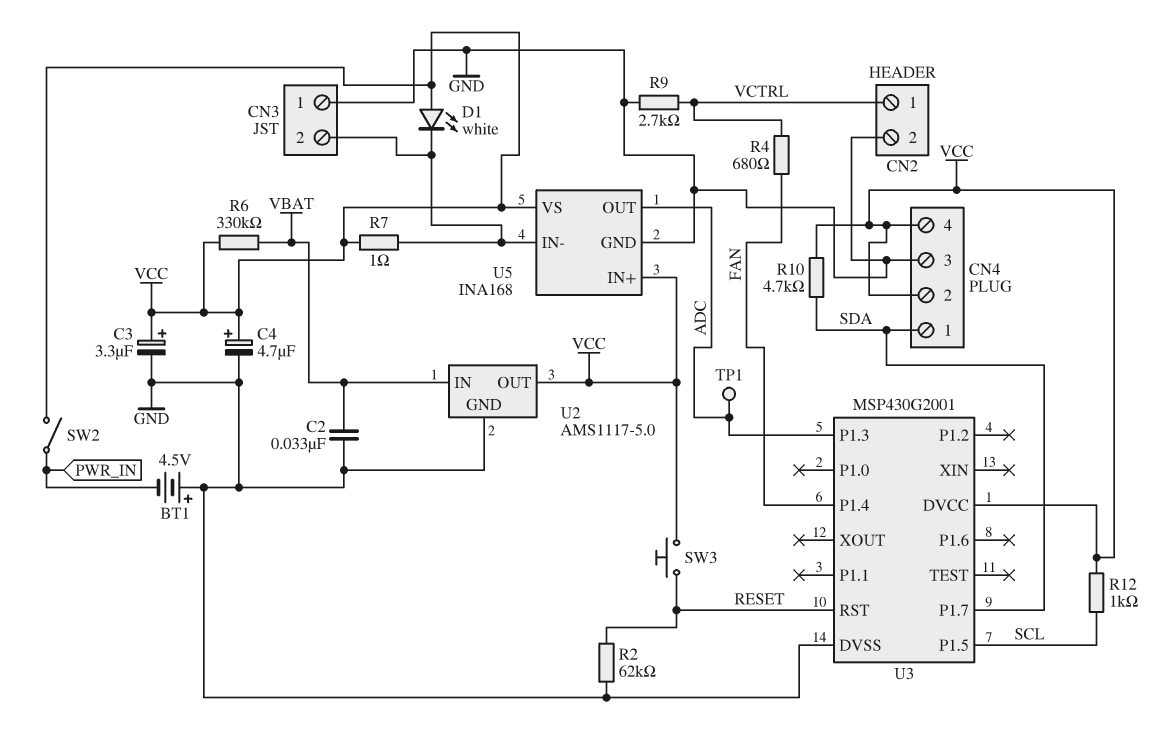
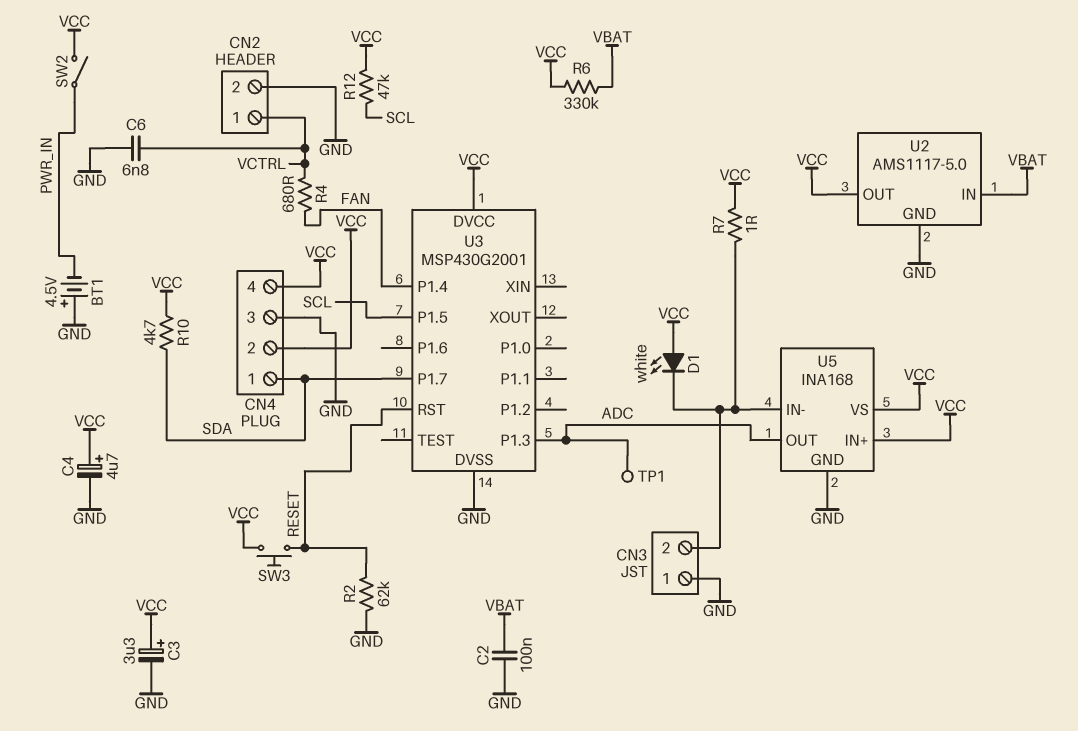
C2: 33nF (GND, VBAT) -> 100nF (GND, VBAT)
C6: none -> 6.8nF (GND, VCTRL)
R9: 2.7k (GND, VCTRL) -> none
R12: 1k (SCL, VCC) -> 47k (SCL, VCC)

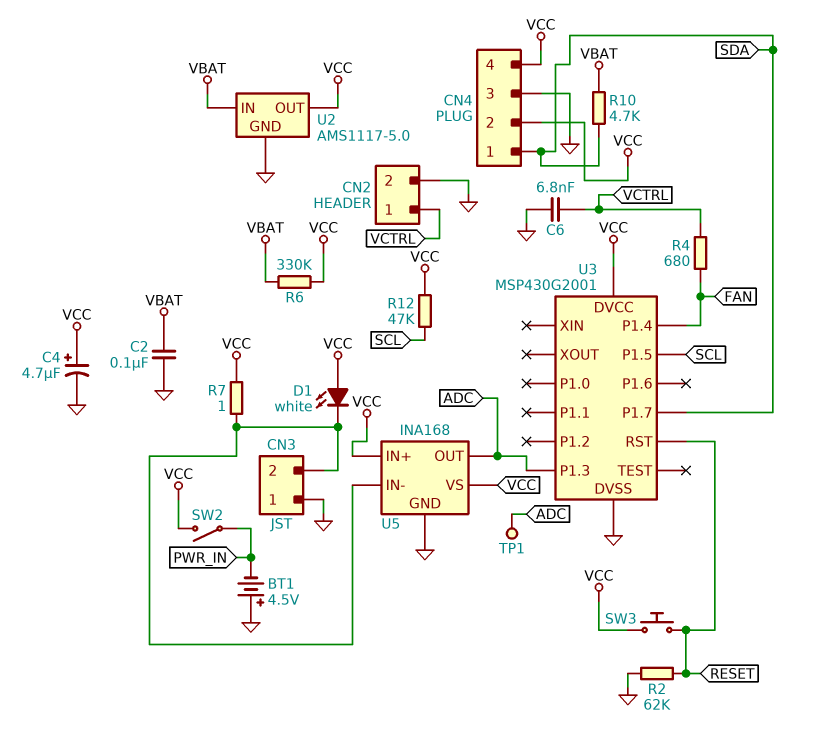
C3: 3.3uF (plus VCC, minus GND) -> none
R10: 4.7k (SDA, VCC) -> 4.7k (SDA, VBAT)

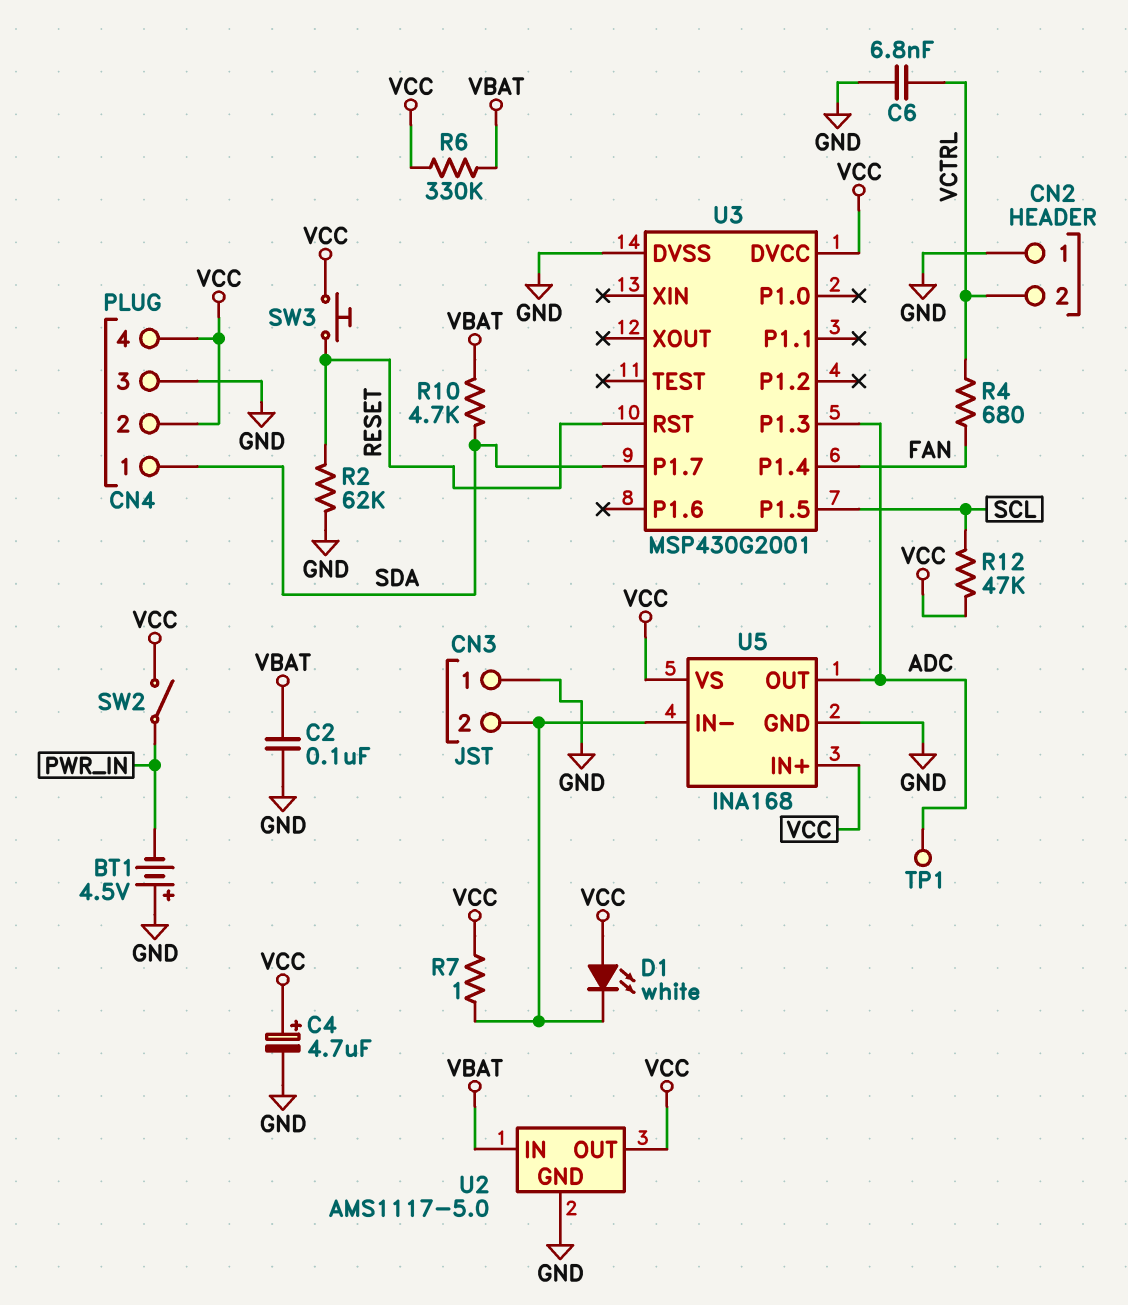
CN2 pin 1: VCTRL -> GND
CN2 pin 2: GND -> VCTRL

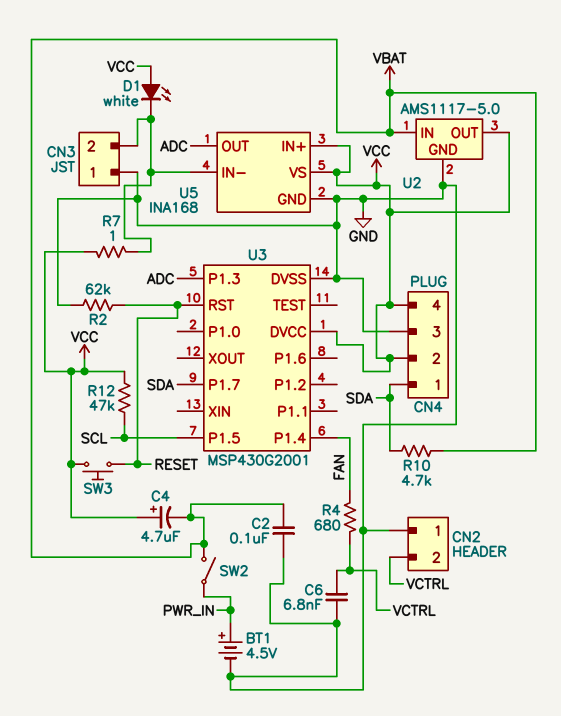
BT1: 4.5V (plus GND, minus PWR_IN) -> 4.5V (plus PWR_IN, minus GND)
C4: 4.7uF (plus VCC, minus GND) -> 4.7uF (plus VCC, minus VBAT)
R6: 330k (VBAT, VCC) -> none
SW2: switch (PWR_IN, VCC) -> switch (PWR_IN, VBAT)
TP1: test point (ADC) -> none

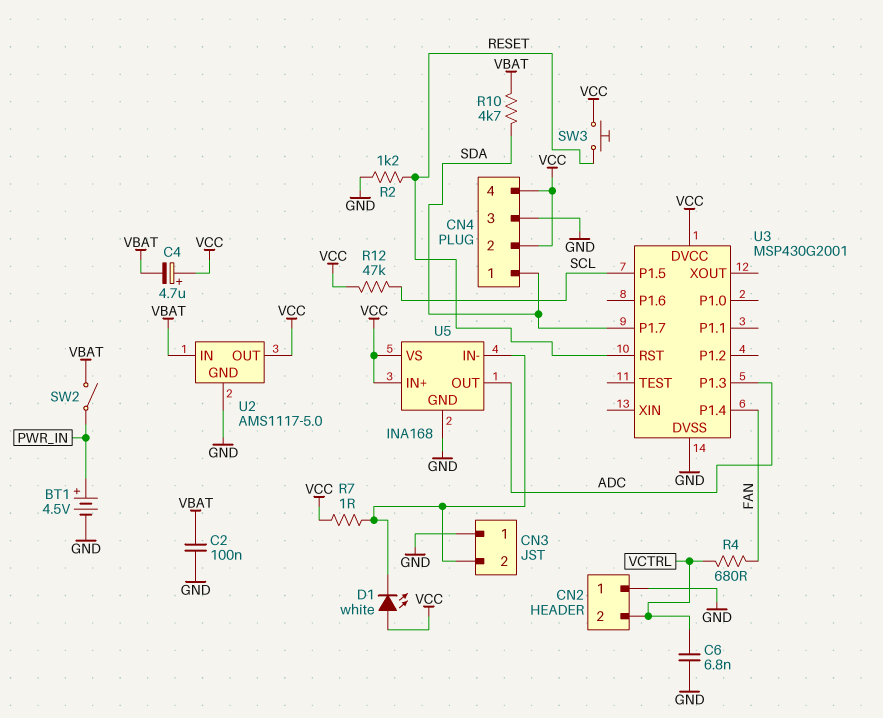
R2: 62k (GND, RESET) -> 1.2k (GND, RESET)

